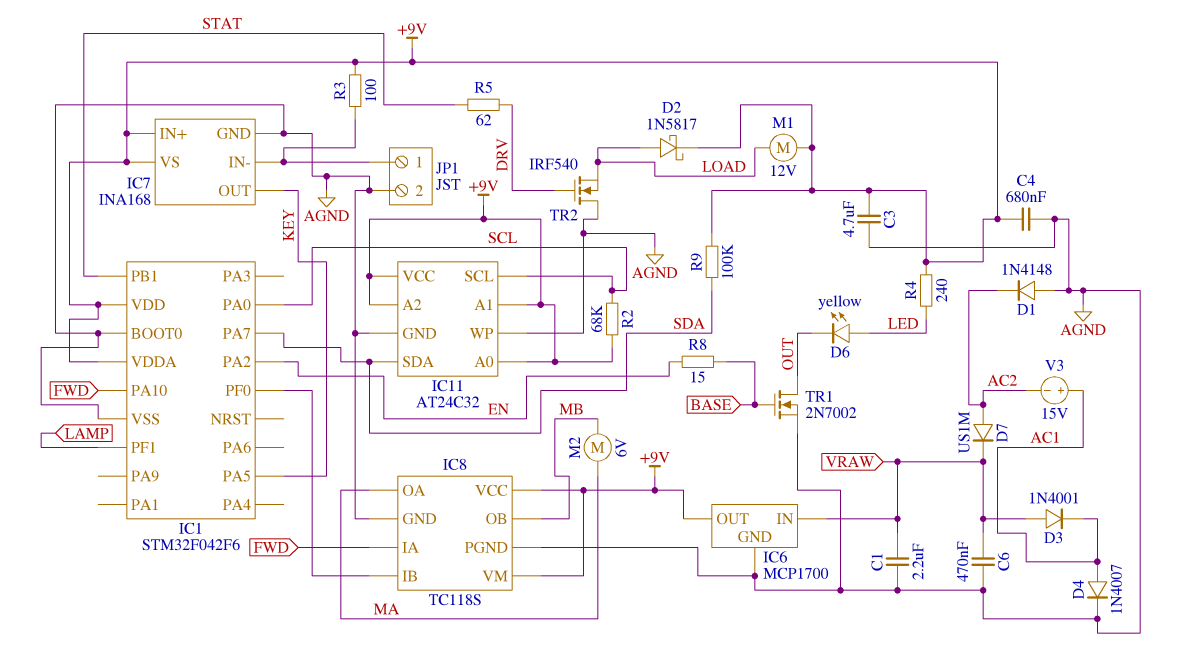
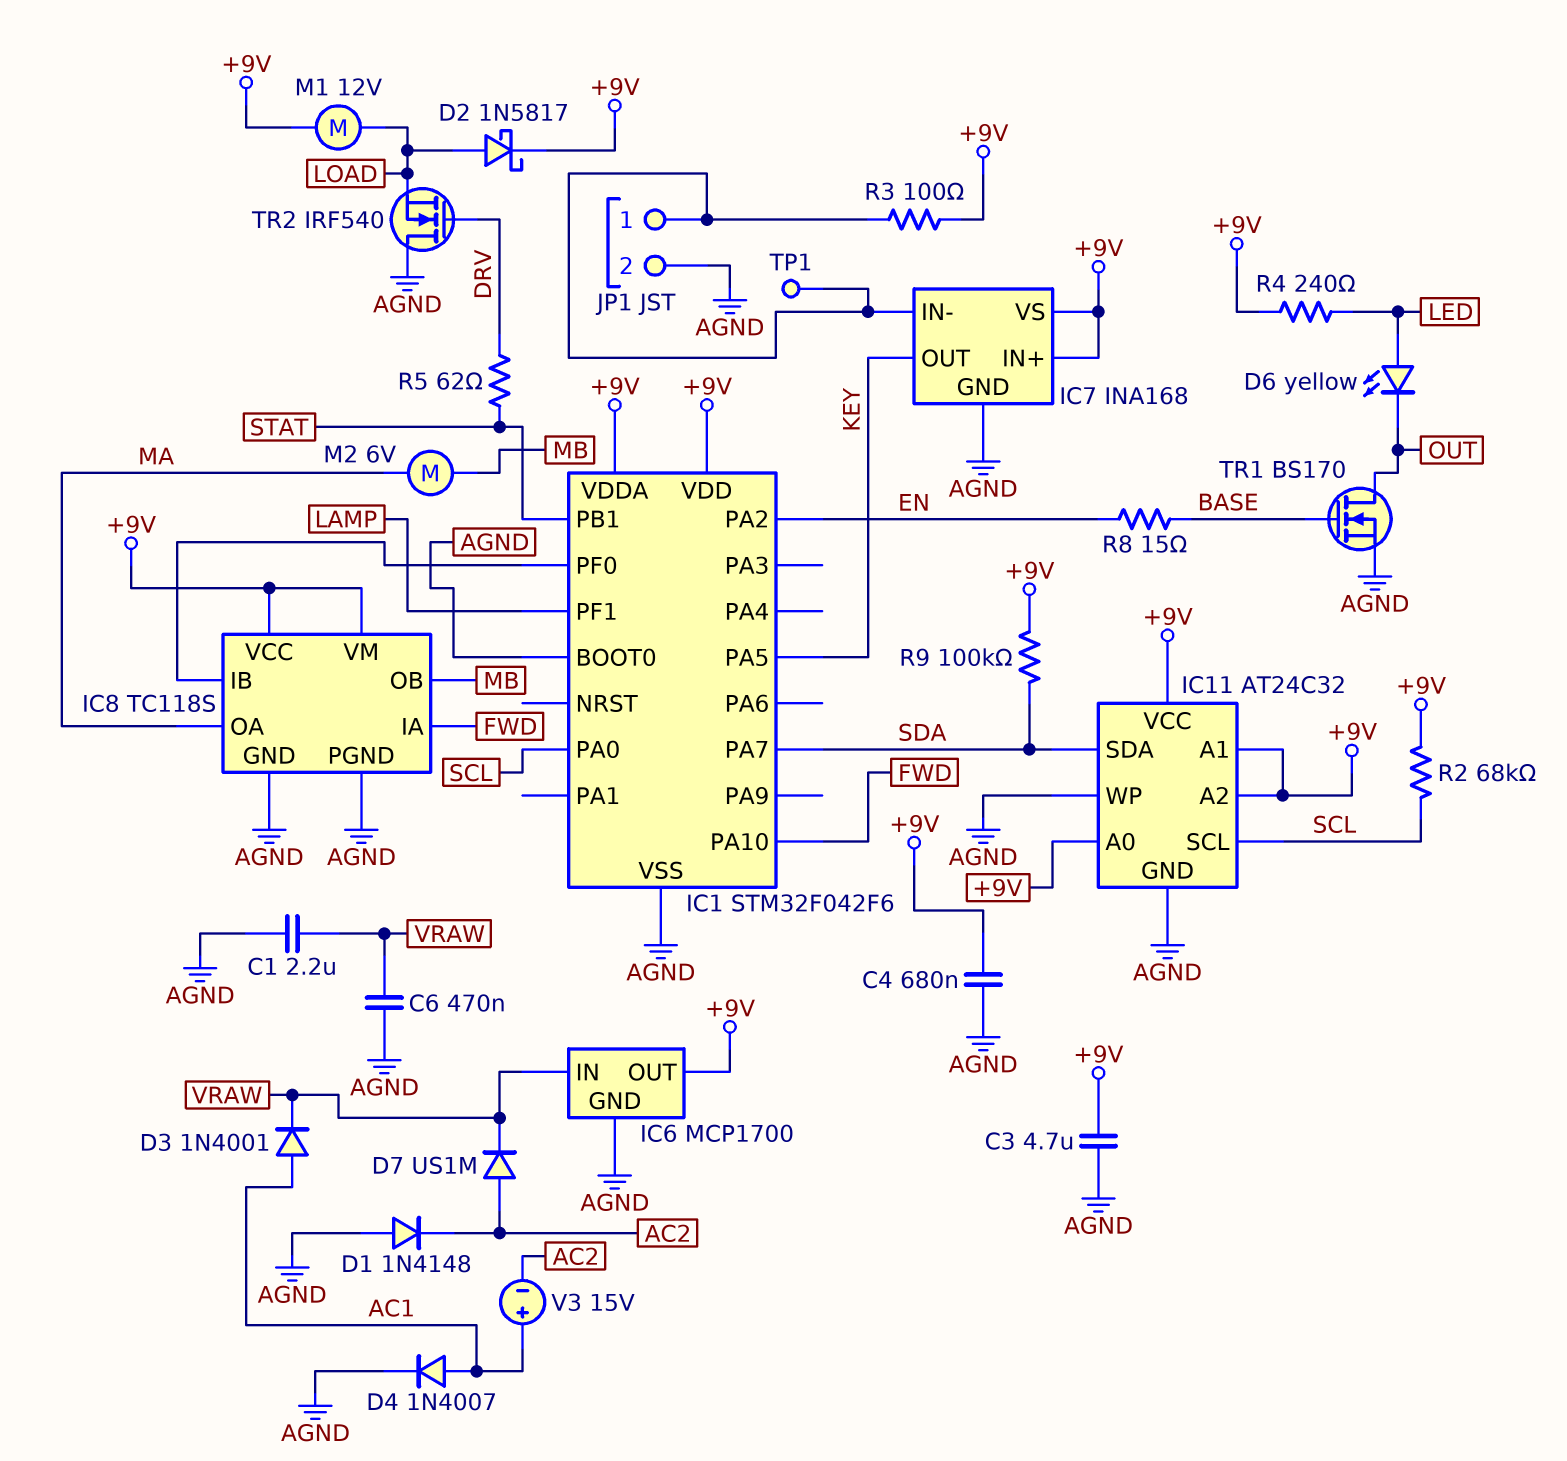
D3: diode 1N4001 (A VRAW, K AC1) -> diode 1N4001 (A AC1, K VRAW)
TP1: none -> test point (IC7/IN-)
TR1: NMOS 2N7002 (G BASE, D OUT, S AGND) -> NMOS BS170 (G BASE, D OUT, S AGND)

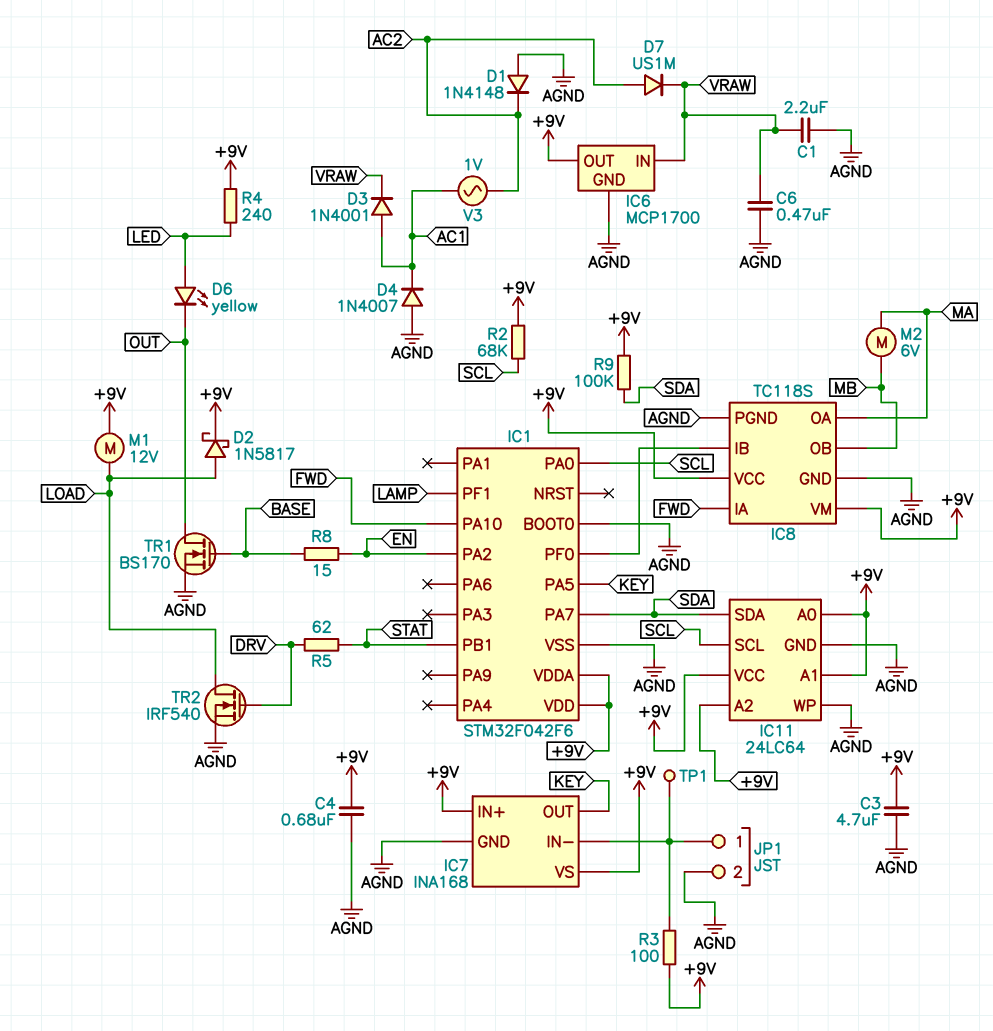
D4: diode 1N4007 (A AC1, K AGND) -> diode 1N4007 (A AGND, K AC1)
IC11: AT24C32 -> 24LC64
TR2: NMOS IRF540 (G DRV, D AGND, S LOAD) -> NMOS IRF540 (G DRV, D LOAD, S AGND)
V3: 15V (plus AC1, minus AC2) -> AC 1V (AC1, AC2)

